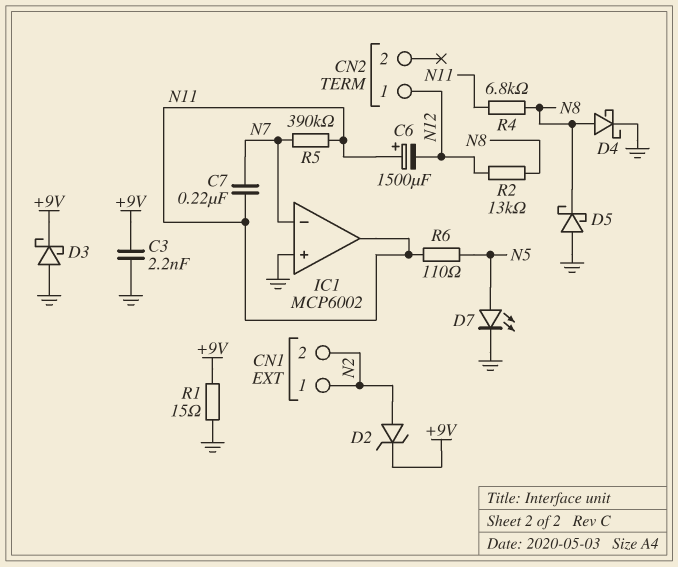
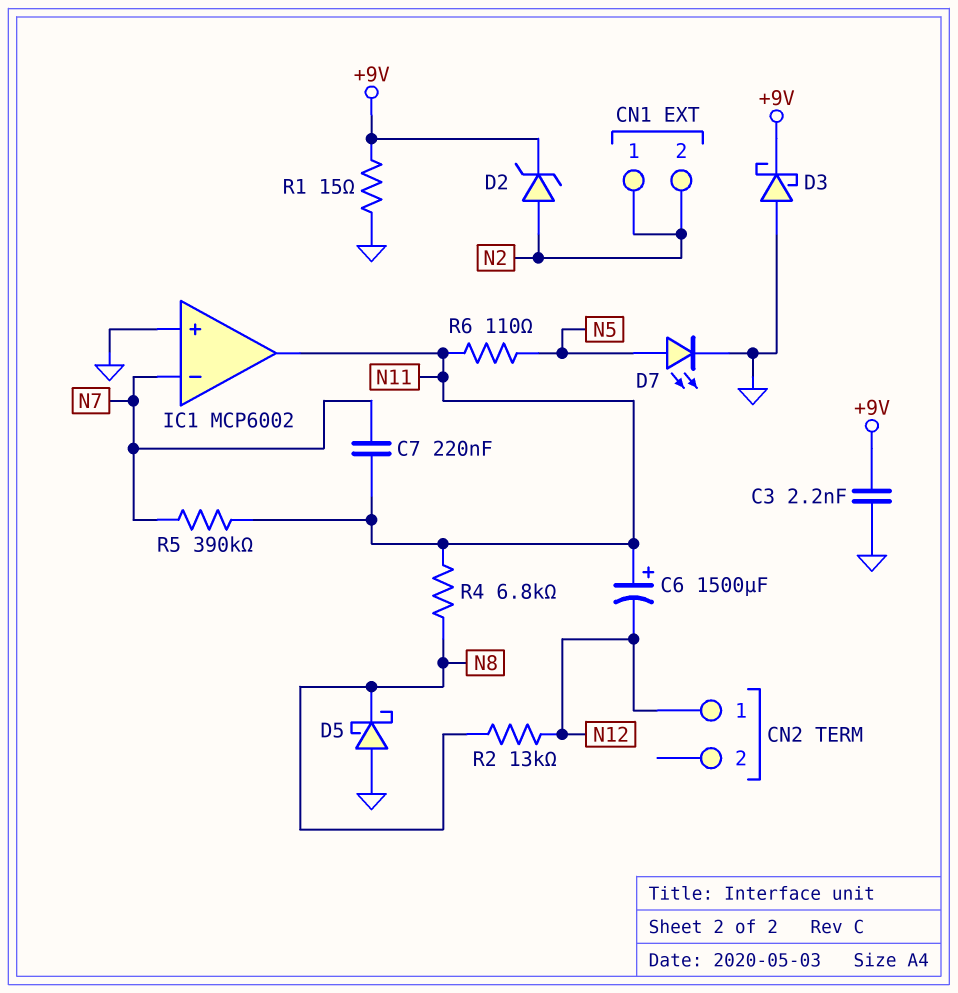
D4: schottky (A N8, K GND) -> none

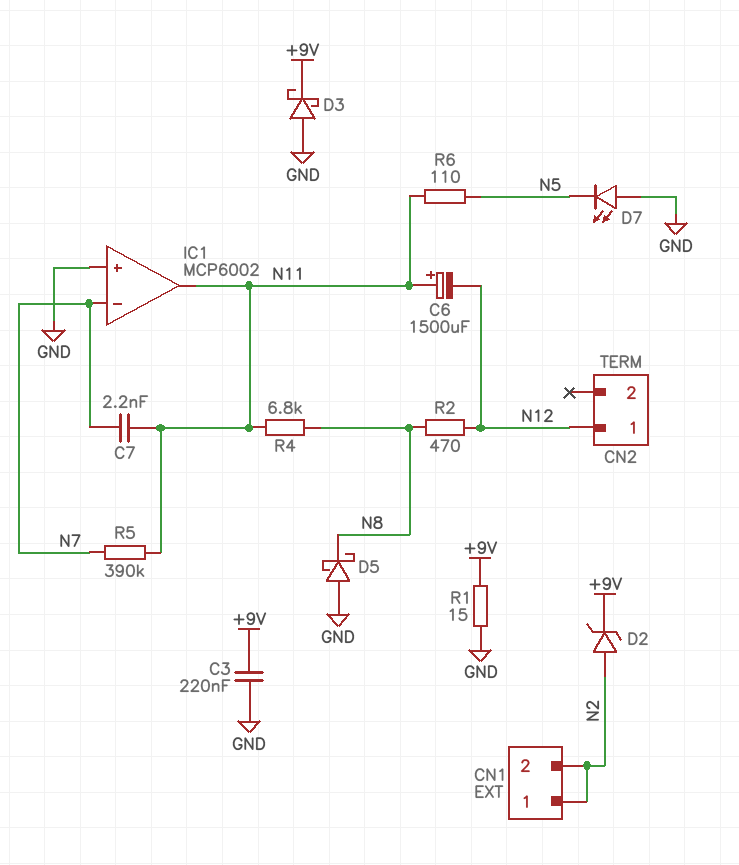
C3: 2.2nF (+9V, GND) -> 220nF (+9V, GND)
C7: 220nF (N7, N11) -> 2.2nF (N7, N11)
D7: LED (A N5, K GND) -> LED (A GND, K N5)
R2: 13k (N8, N12) -> 470 (N8, N12)

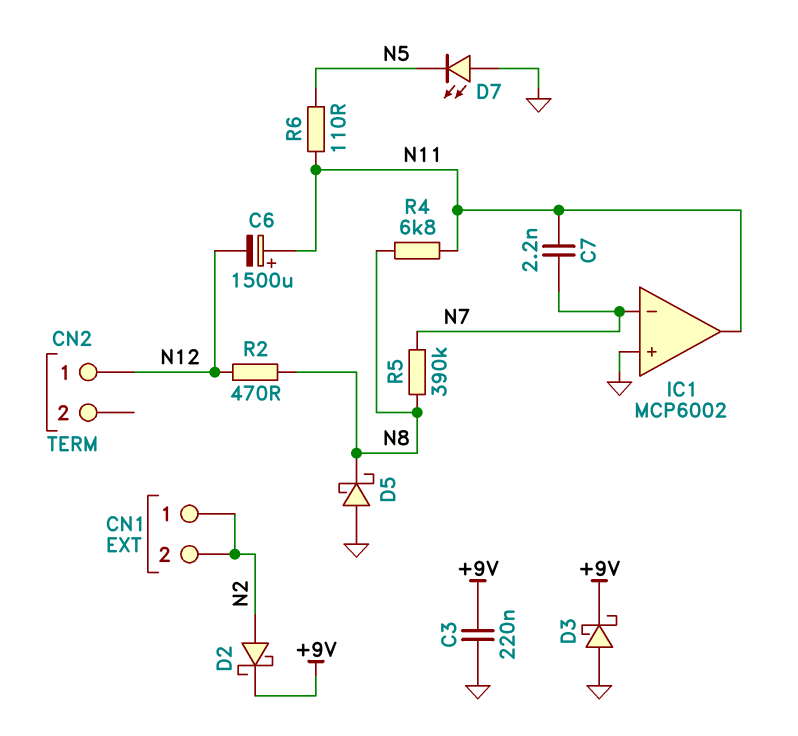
D2: zener (A N2, K +9V) -> schottky (A N2, K +9V)
R1: 15 (+9V, GND) -> none
R5: 390k (N7, N11) -> 390k (N7, N8)

